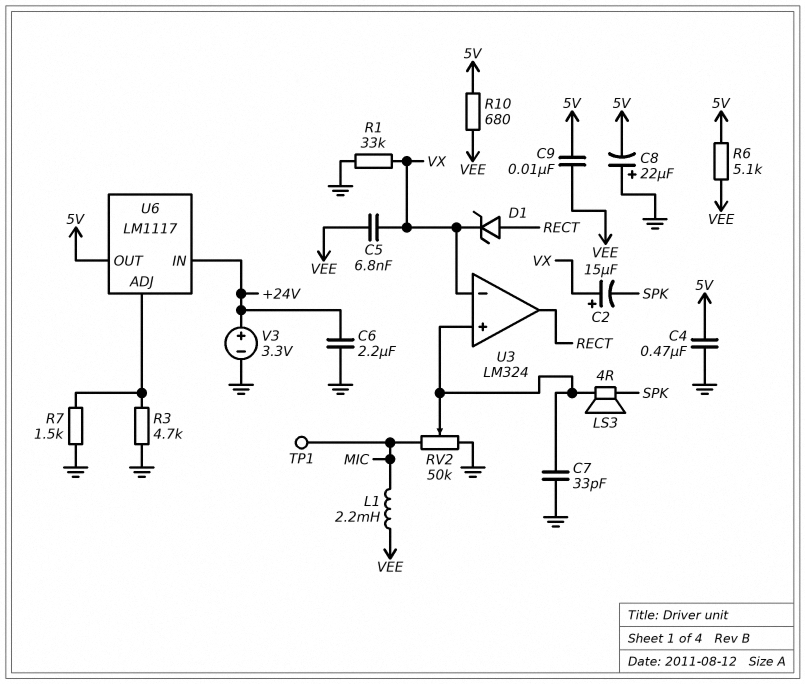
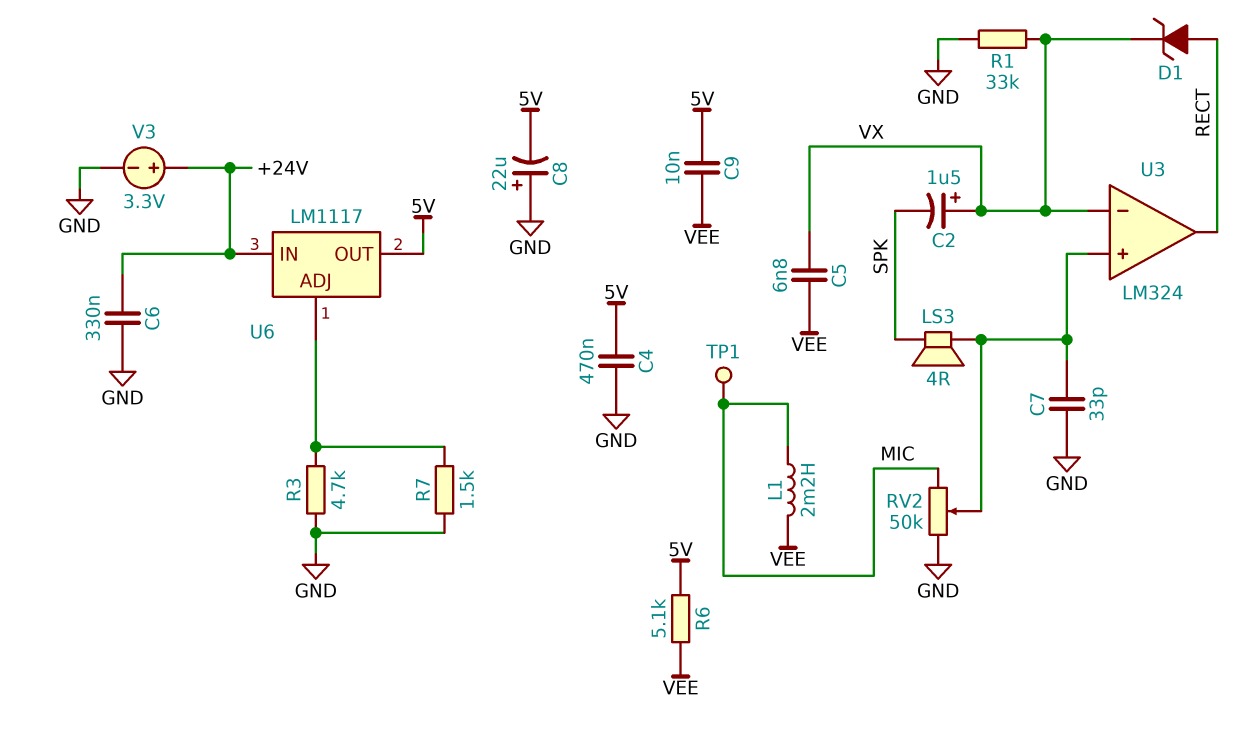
C2: 15uF (plus VX, minus SPK) -> 1.5uF (plus VX, minus SPK)
C6: 2.2uF (+24V, GND) -> 330nF (+24V, GND)
R10: 680 (5V, VEE) -> none

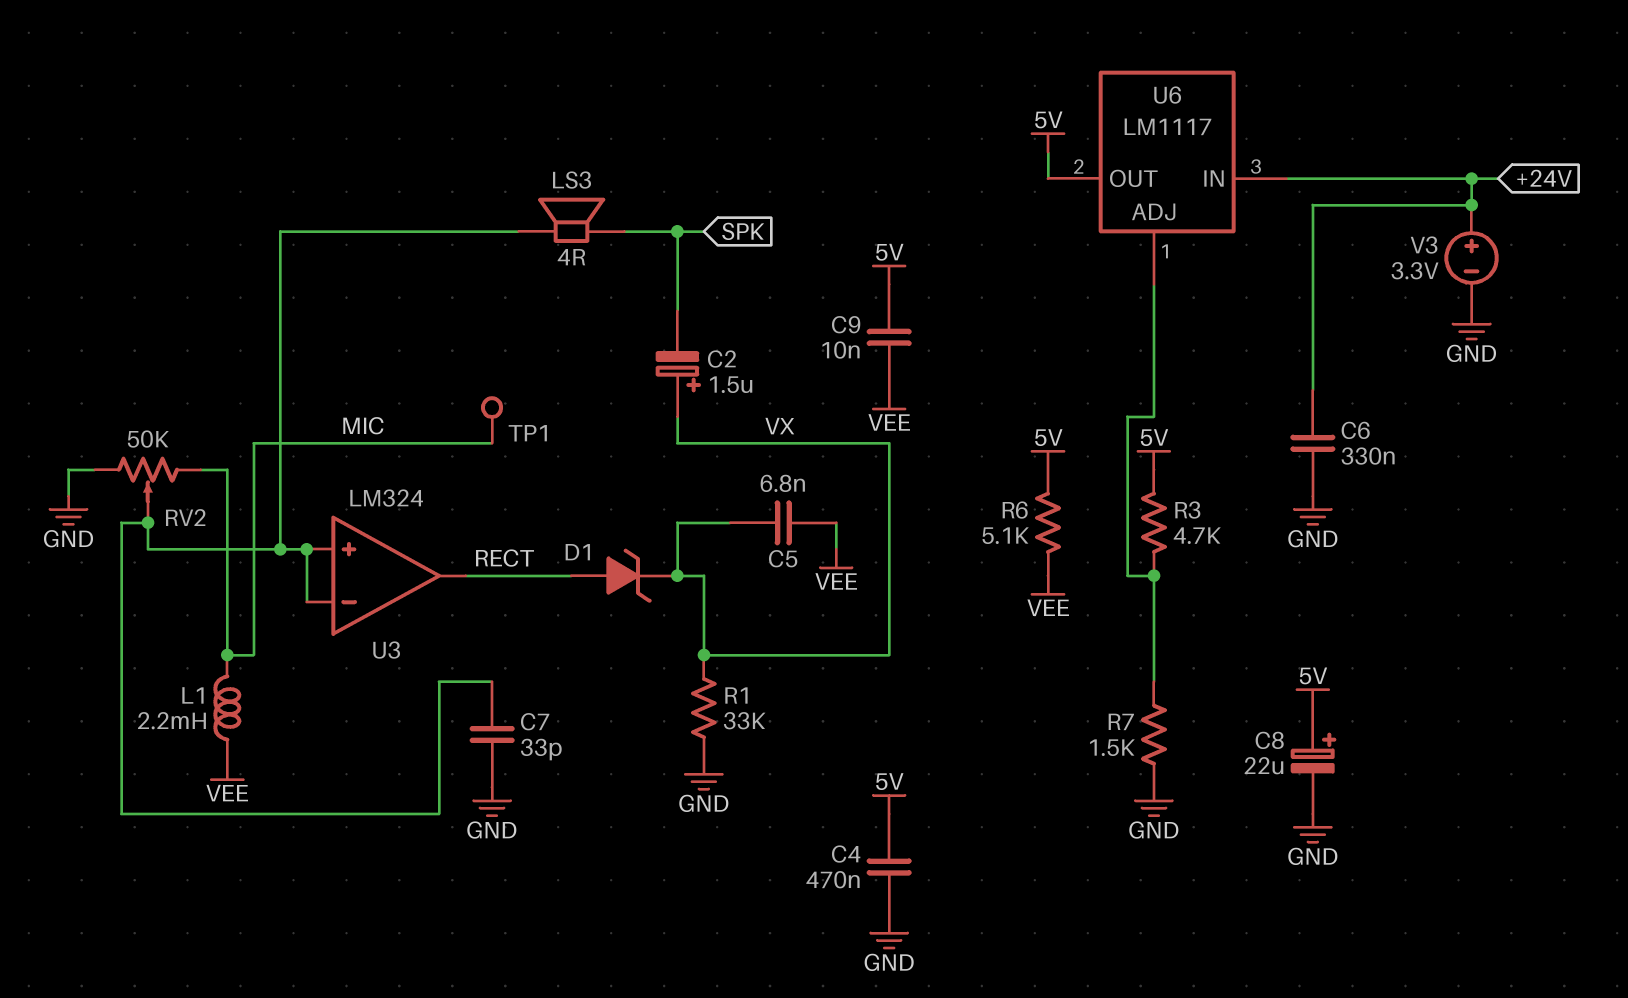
C8: 22uF (plus GND, minus 5V) -> 22uF (plus 5V, minus GND)
R3: 4.7k (GND, U6/ADJ) -> 4.7k (5V, U6/ADJ)
U3 pin in-: VX -> U3/in+

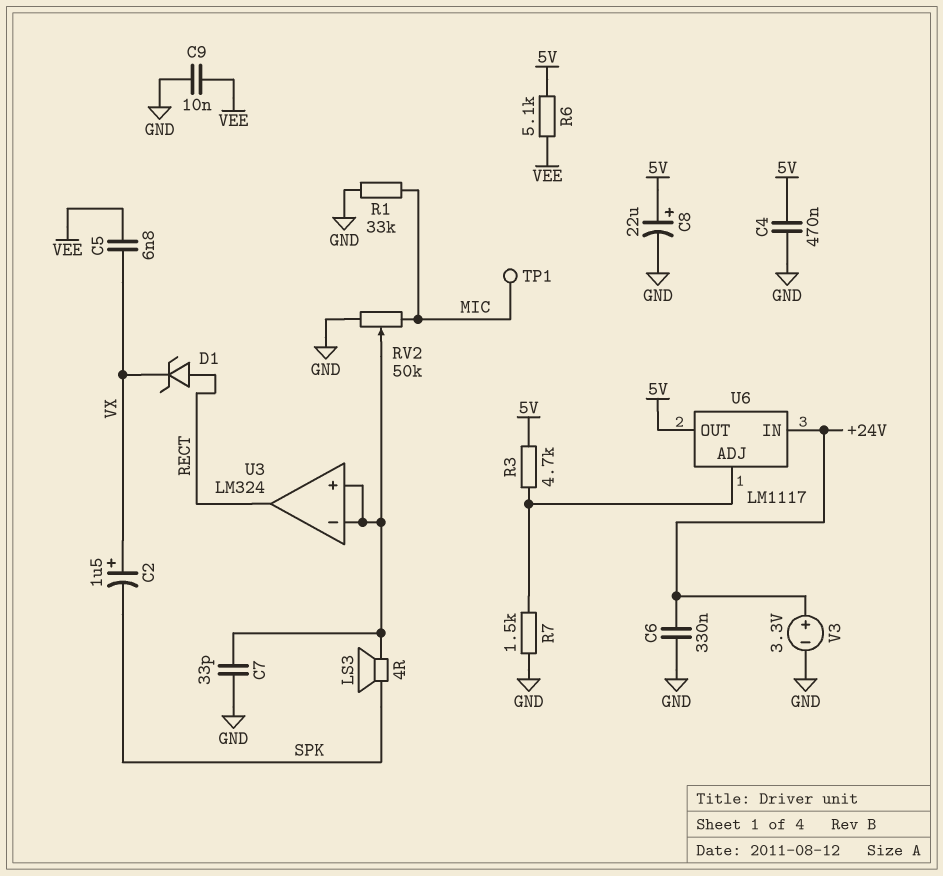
C9: 10nF (5V, VEE) -> 10nF (GND, VEE)
L1: 2.2mH (MIC, VEE) -> none
R1: 33k (GND, VX) -> 33k (GND, MIC)

